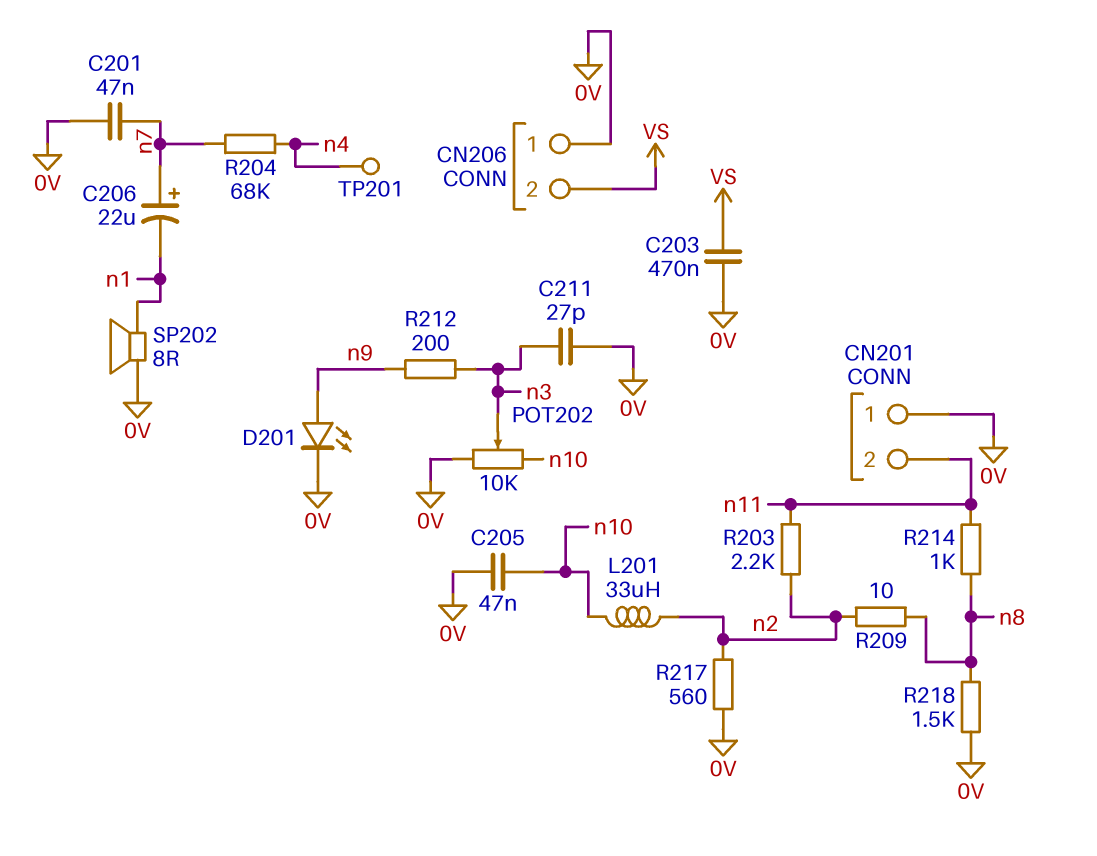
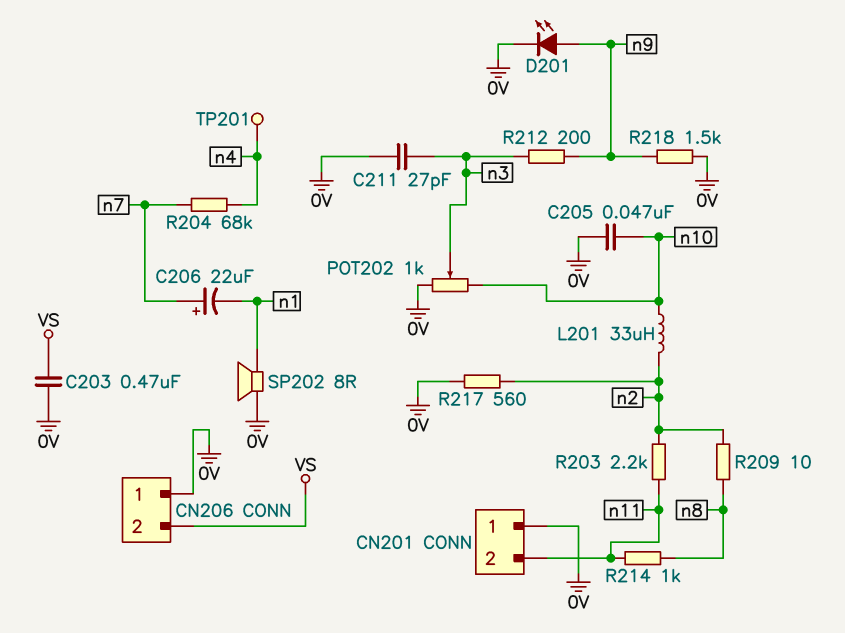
C201: 47nF (0V, n7) -> none
POT202: 10k (0V, n10, wiper n3) -> 1k (0V, n10, wiper n3)
R218: 1.5k (0V, n8) -> 1.5k (0V, n9)

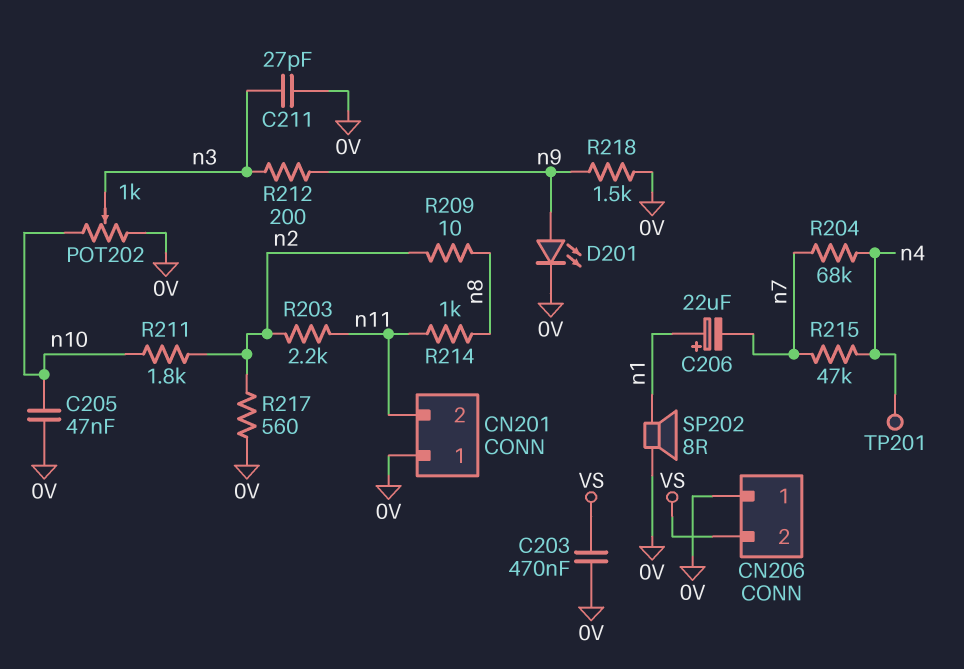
C206: 22uF (plus n7, minus n1) -> 22uF (plus n1, minus n7)
L201: 33uH (n2, n10) -> none
R211: none -> 1.8k (n2, n10)
R215: none -> 47k (n4, n7)

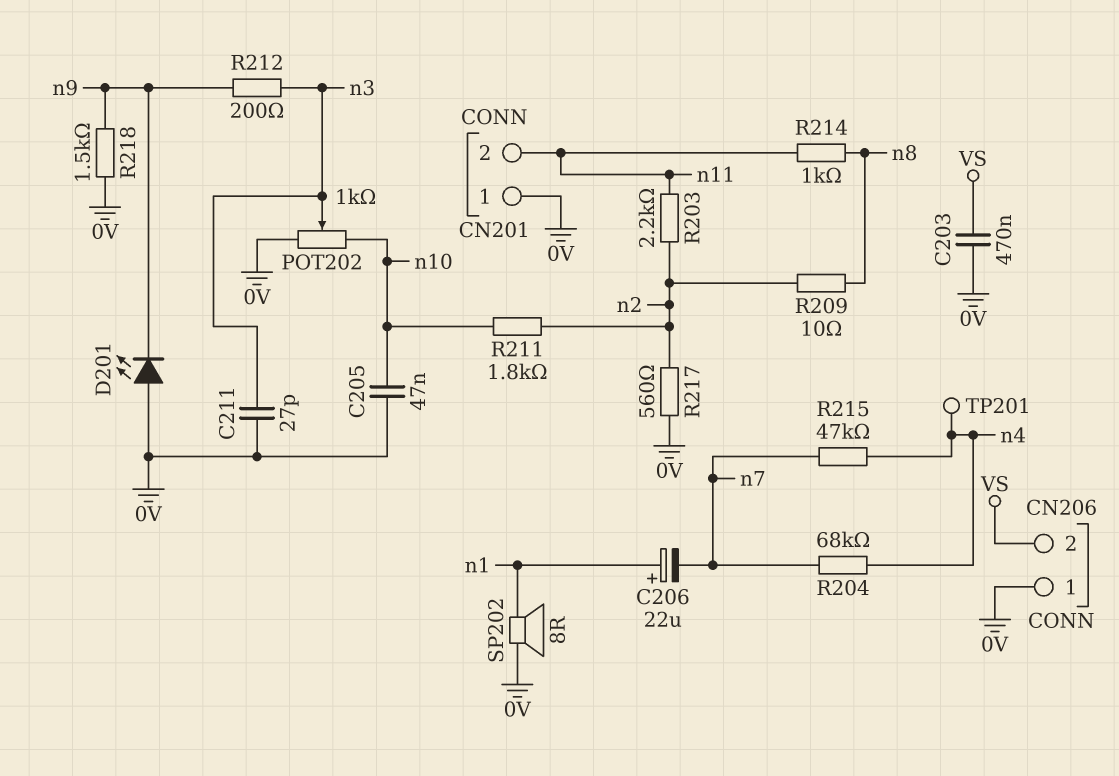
D201: LED (A n9, K 0V) -> LED (A 0V, K n9)

